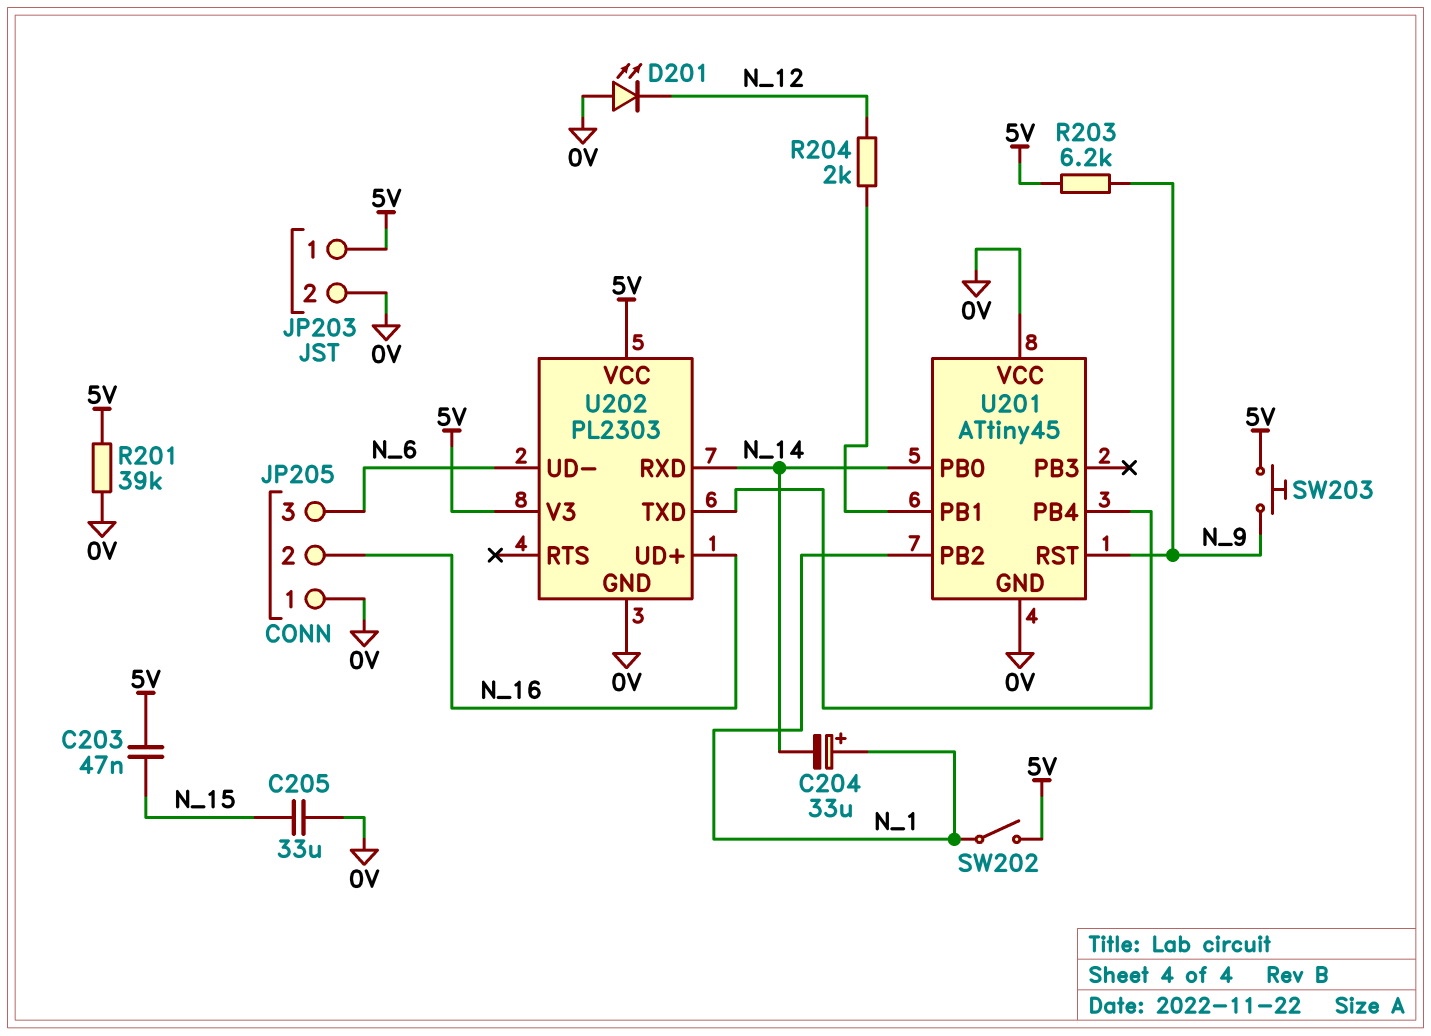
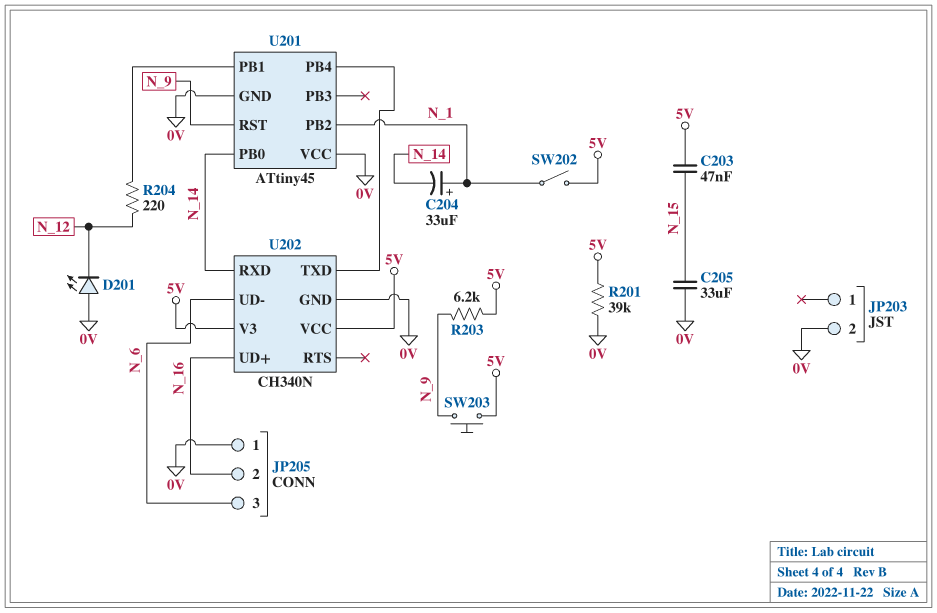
JP203 pin 1: 5V -> none
R204: 2k (N_12, U201/PB1) -> 220 (N_12, U201/PB1)
U202: PL2303 -> CH340N

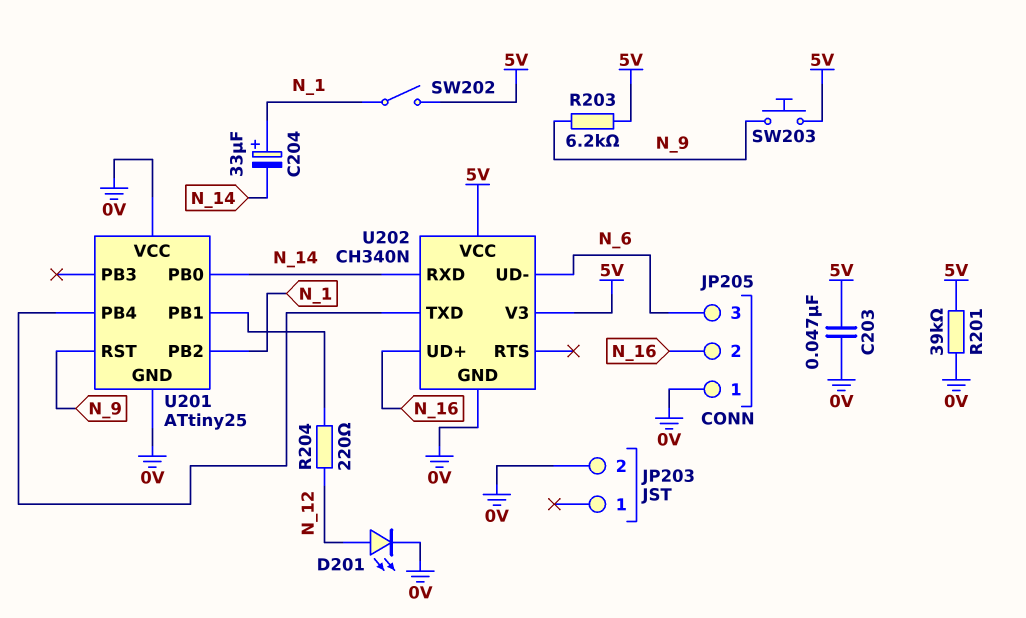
C203: 47nF (5V, N_15) -> 47nF (0V, 5V)
C205: 33uF (0V, N_15) -> none
D201: LED (A 0V, K N_12) -> LED (A N_12, K 0V)
U201: ATtiny45 -> ATtiny25

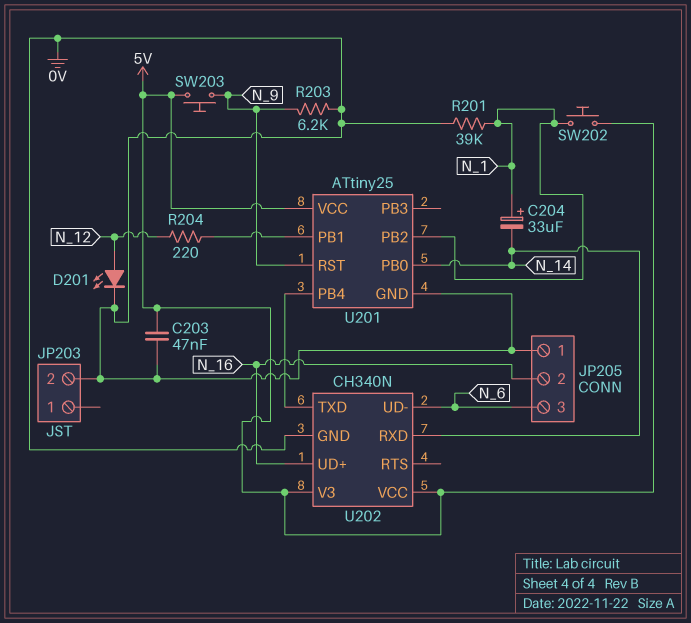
R201: 39k (0V, 5V) -> 39k (0V, N_1)
R203: 6.2k (5V, N_9) -> 6.2k (0V, N_9)
SW202: switch (5V, N_1) -> button (5V, N_1)
U201 pin VCC: 0V -> 5V

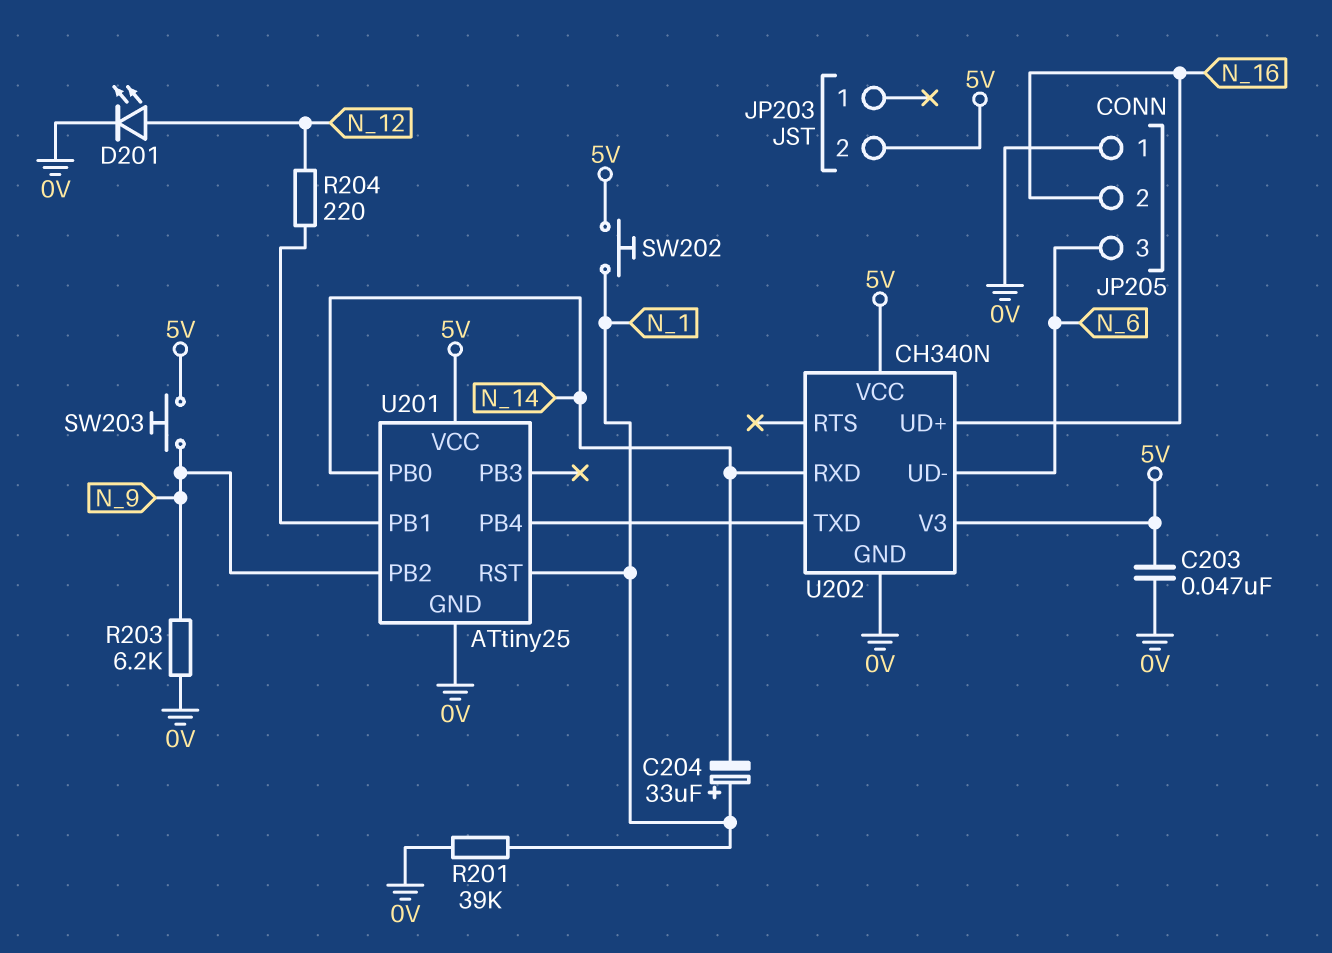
JP203 pin 2: 0V -> 5V
U201 pin PB2: N_1 -> N_9
U201 pin RST: N_9 -> N_1

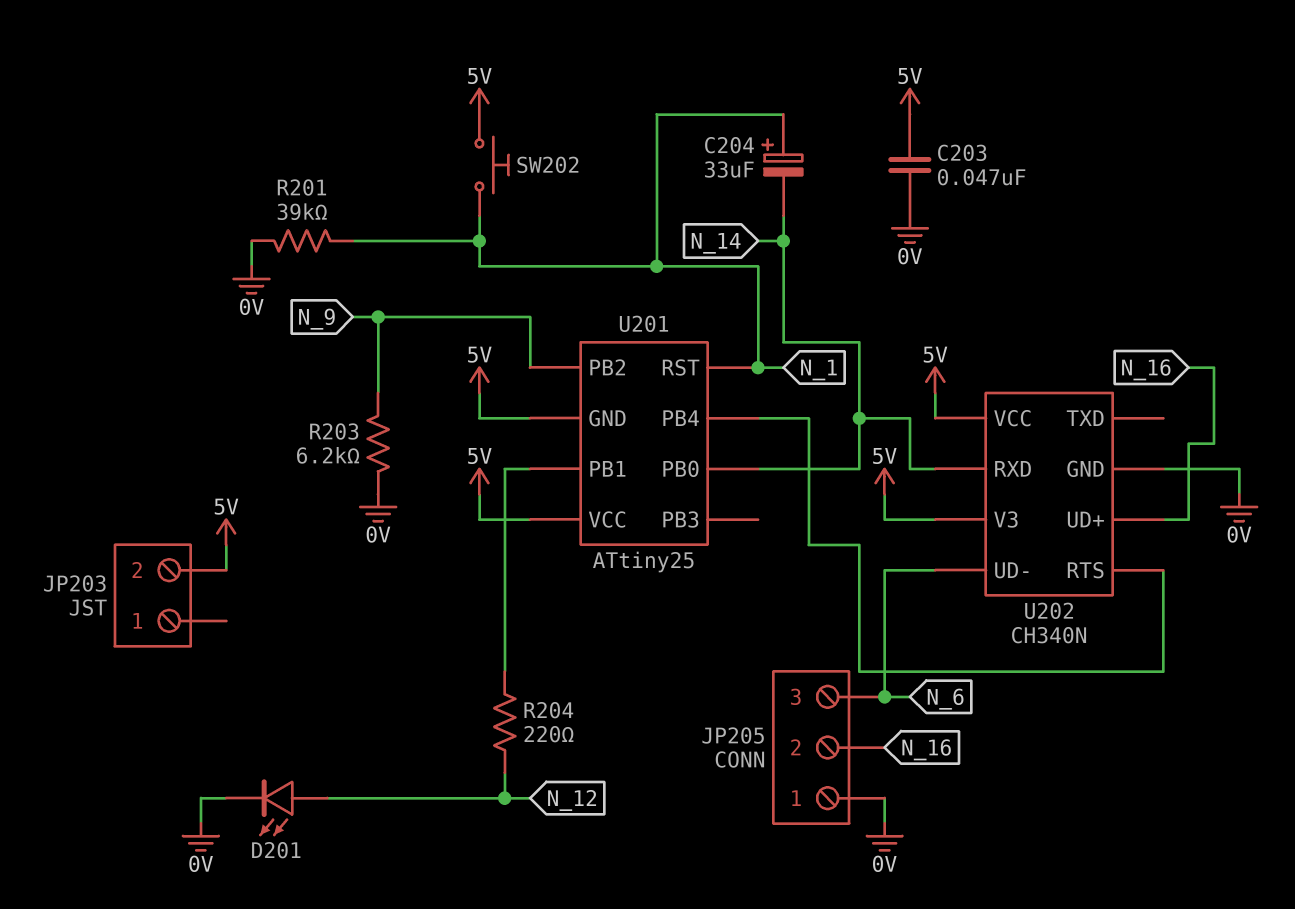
SW203: button (5V, N_9) -> none
U201 pin GND: 0V -> 5V
U202 pin RTS: none -> U201/PB4
U202 pin TXD: U201/PB4 -> none

